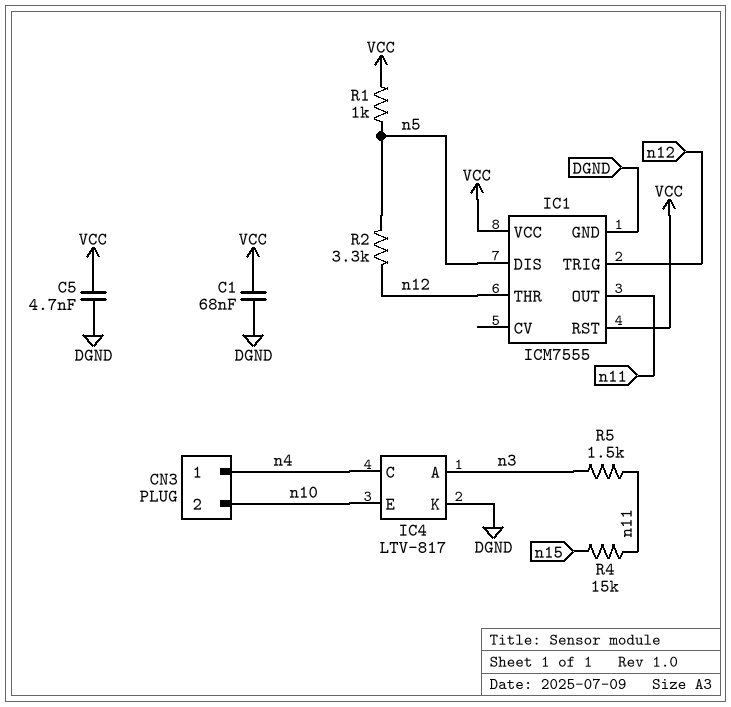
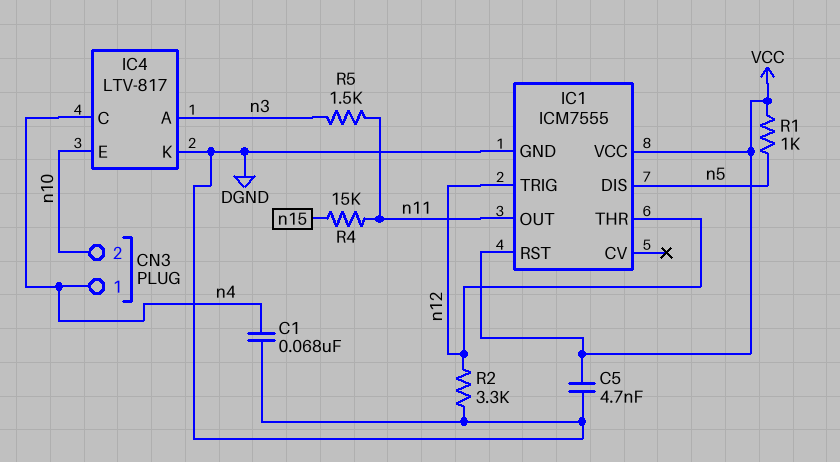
C1: 68nF (DGND, VCC) -> 68nF (DGND, n4)
R2: 3.3k (n5, n12) -> 3.3k (DGND, n12)

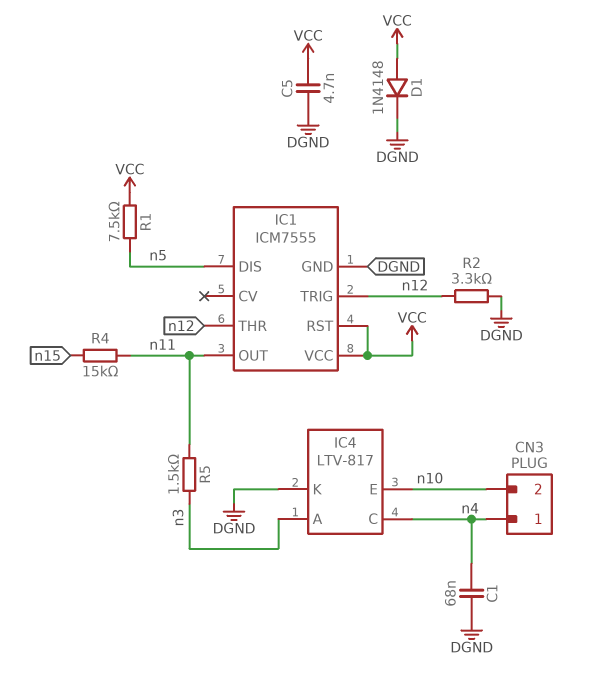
D1: none -> diode 1N4148 (A VCC, K DGND)
R1: 1k (VCC, n5) -> 7.5k (VCC, n5)

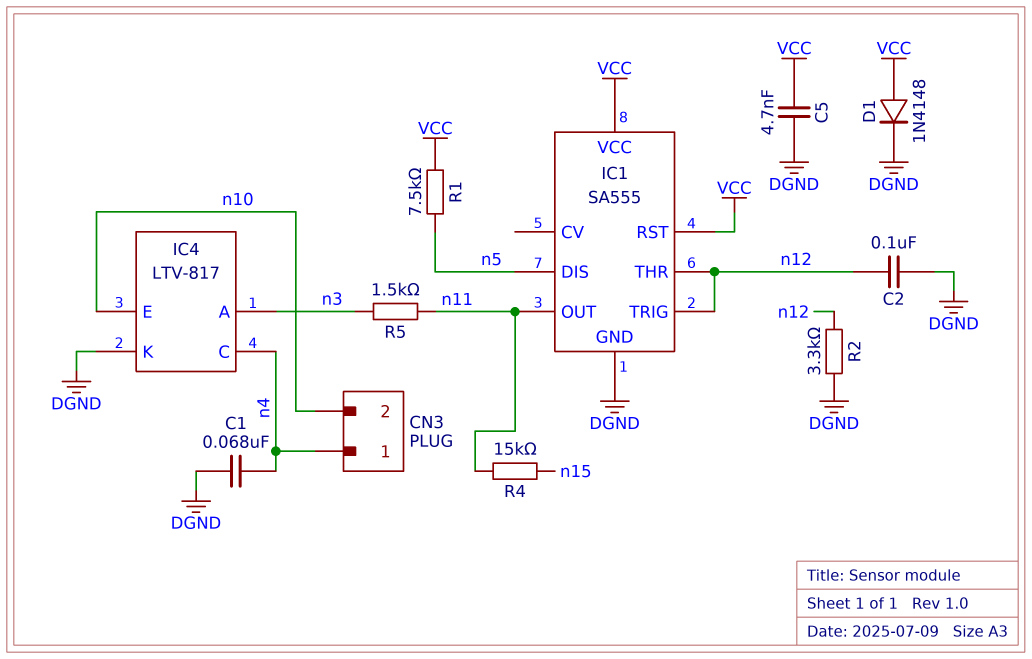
C2: none -> 100nF (DGND, n12)
IC1: ICM7555 -> SA555

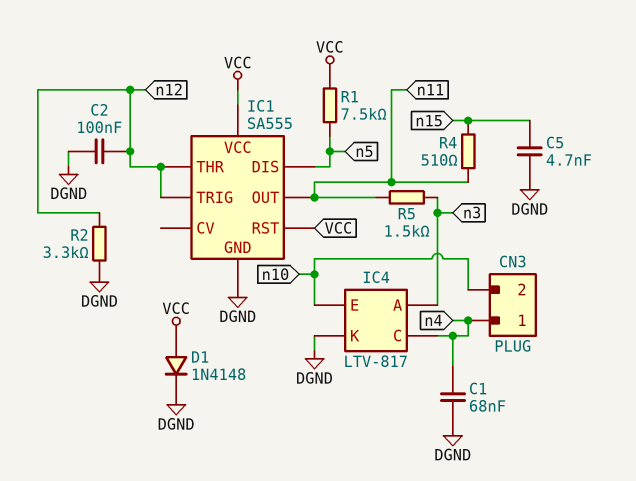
C5: 4.7nF (DGND, VCC) -> 4.7nF (DGND, n15)
R4: 15k (n11, n15) -> 510 (n11, n15)

